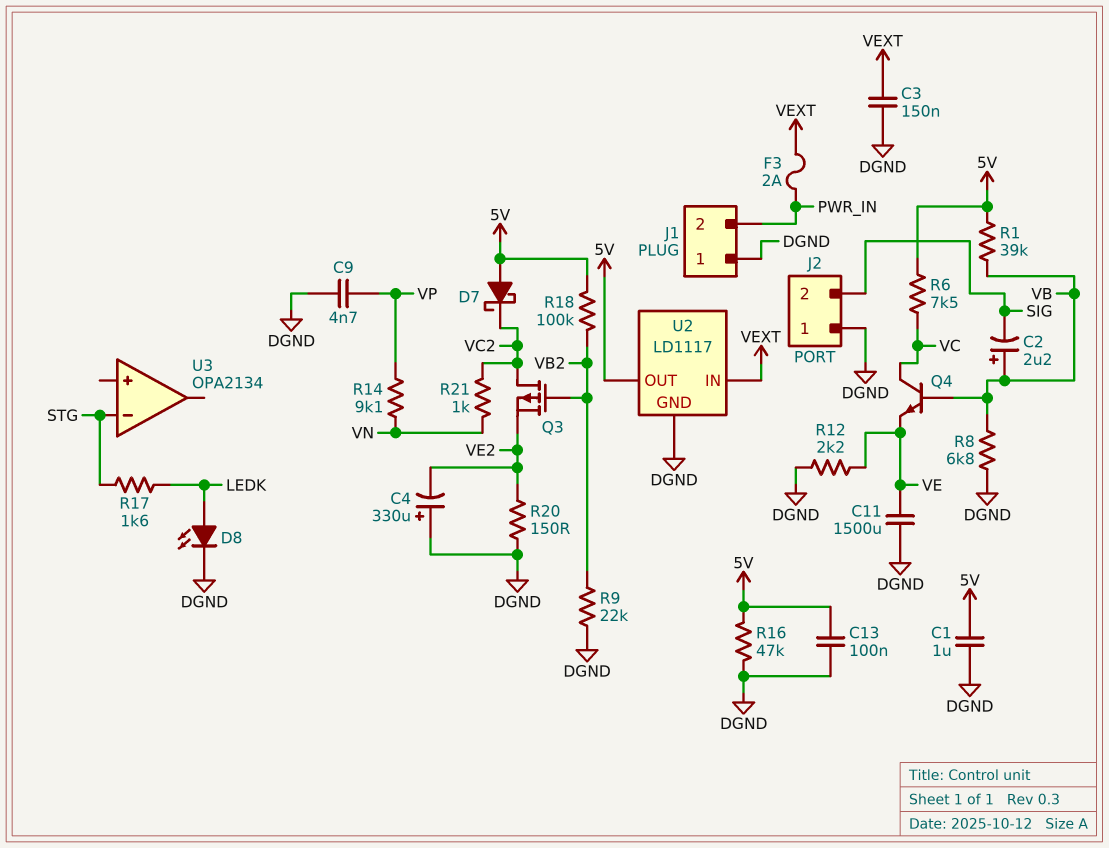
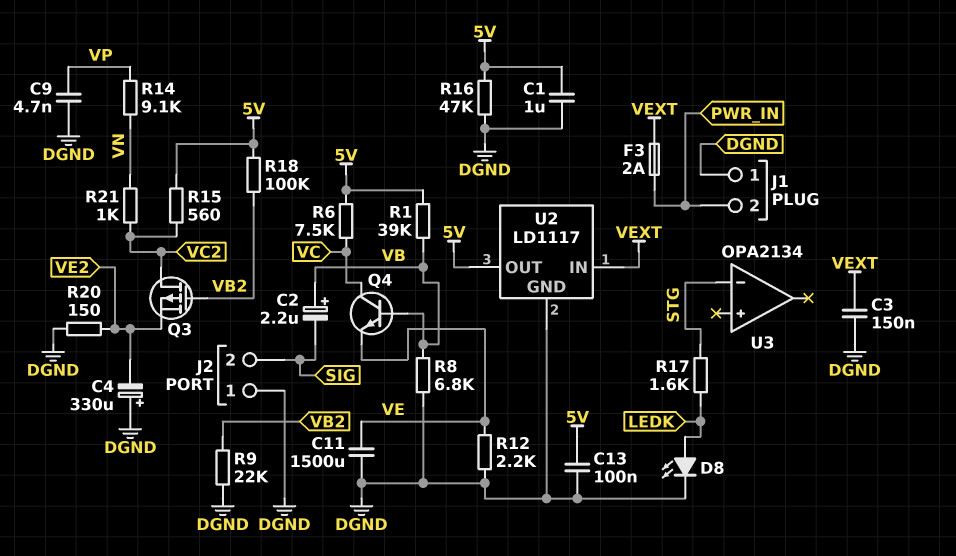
D7: schottky (A 5V, K VC2) -> none
R15: none -> 560 (5V, VC2)

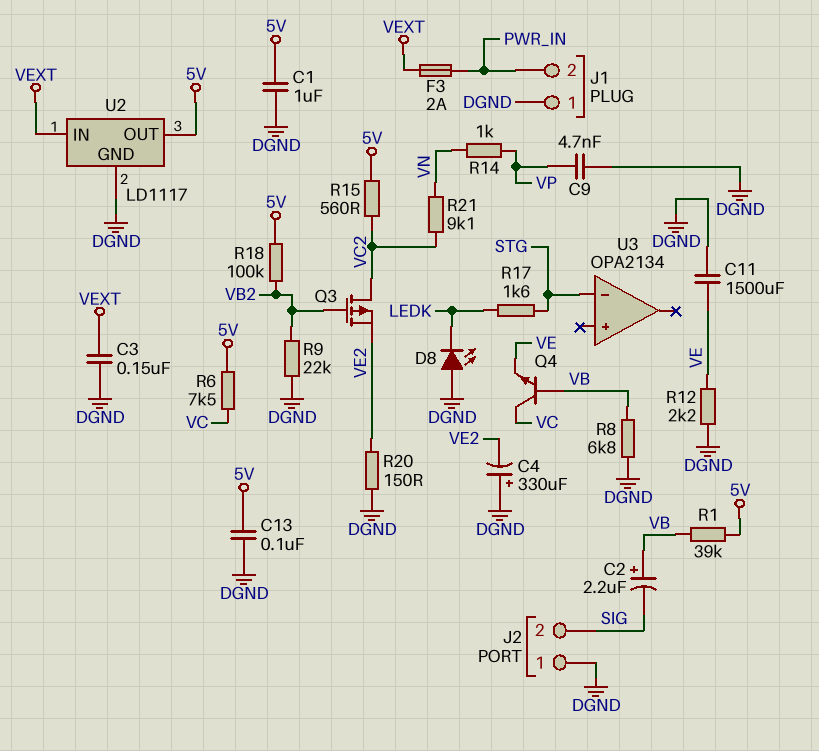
D8: LED (A LEDK, K DGND) -> LED (A DGND, K LEDK)
R14: 9.1k (VN, VP) -> 1k (VN, VP)
R16: 47k (5V, DGND) -> none
R21: 1k (VC2, VN) -> 9.1k (VC2, VN)

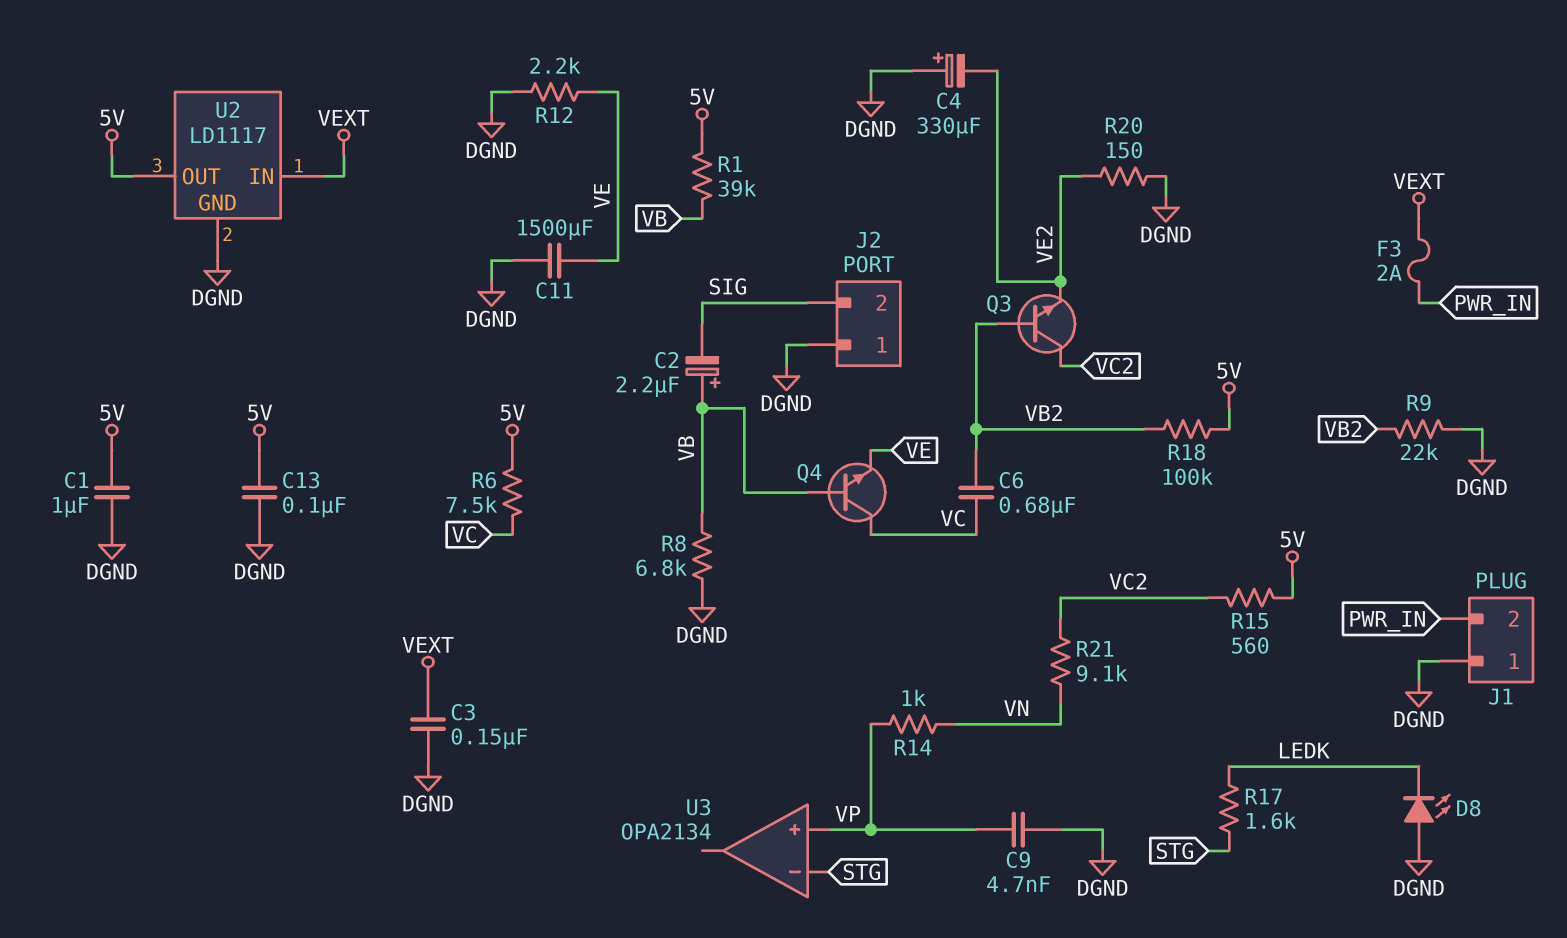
C6: none -> 680nF (VB2, VC)
Q3: PMOS (G VB2, D VC2, S VE2) -> NPN (B VB2, C VC2, E VE2)
U3 pin in+: none -> VP

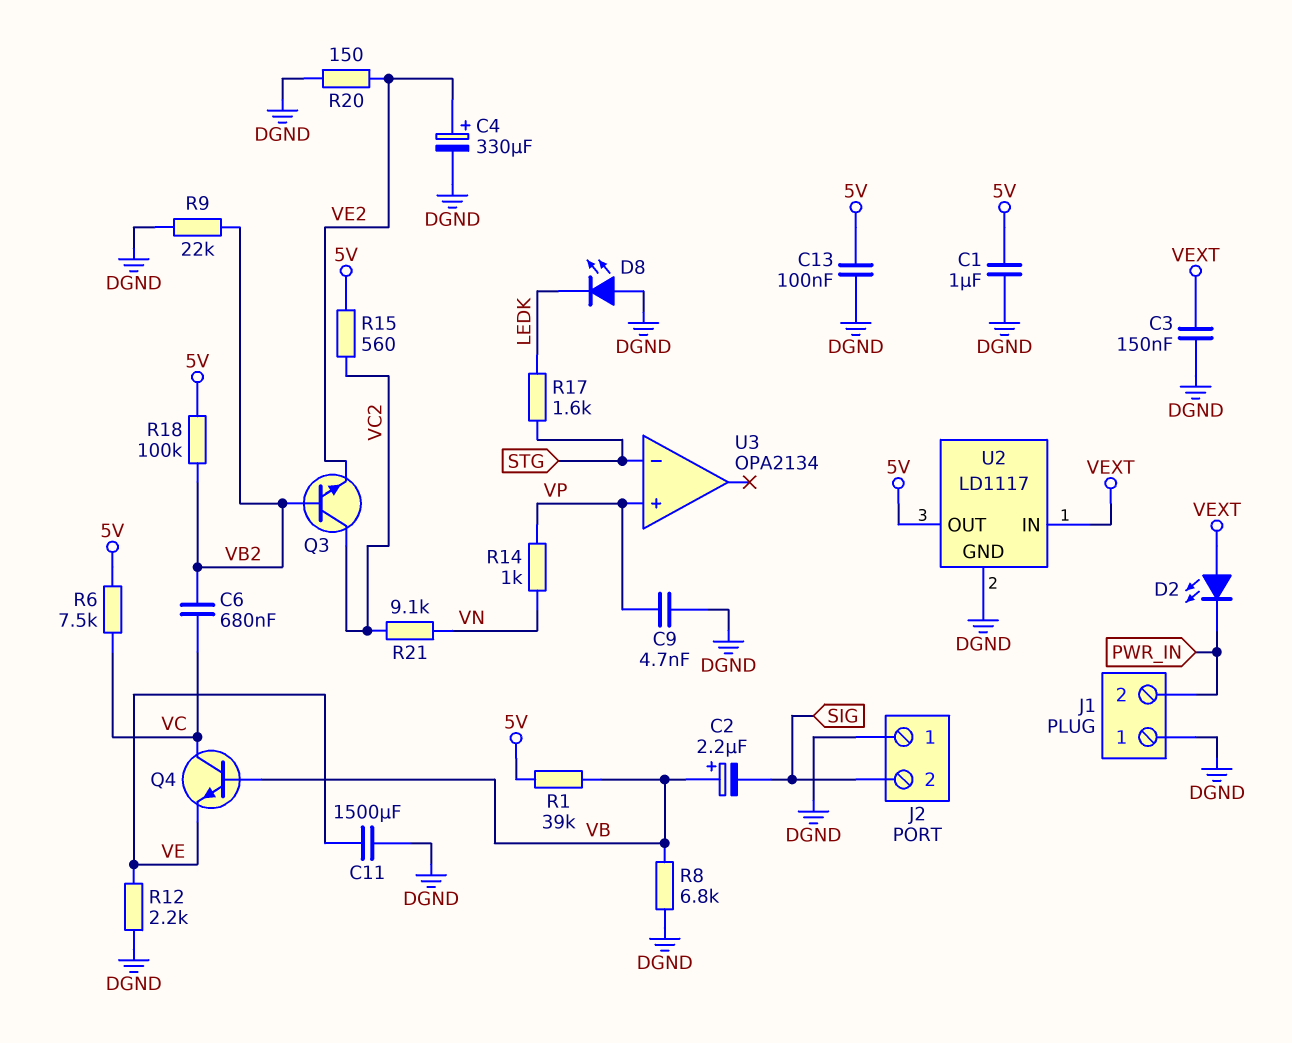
C4: 330uF (plus DGND, minus VE2) -> 330uF (plus VE2, minus DGND)
D2: none -> LED (A VEXT, K PWR_IN)
F3: 2A (PWR_IN, VEXT) -> none

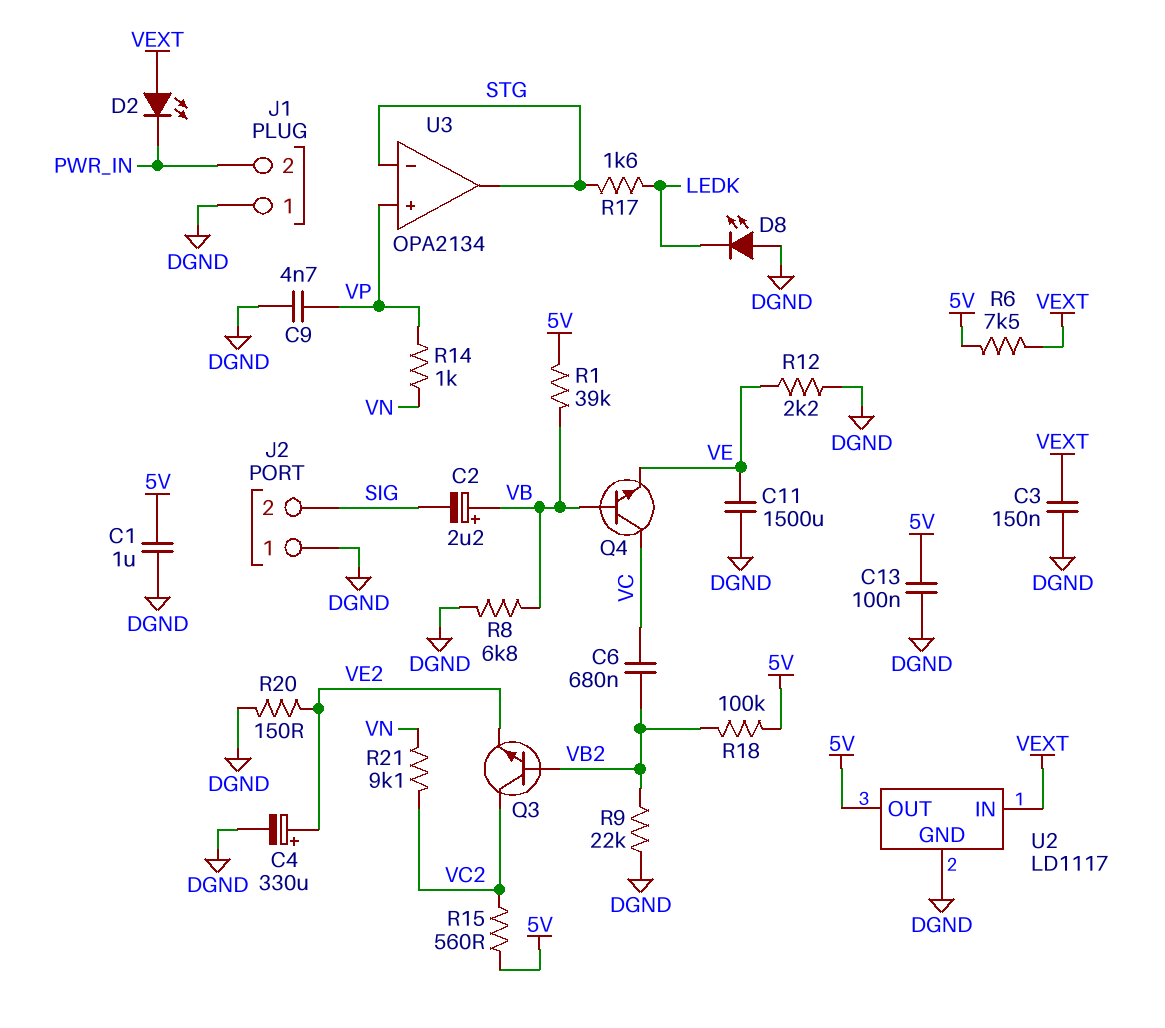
R6: 7.5k (5V, VC) -> 7.5k (5V, VEXT)
U3 pin out: none -> STG

